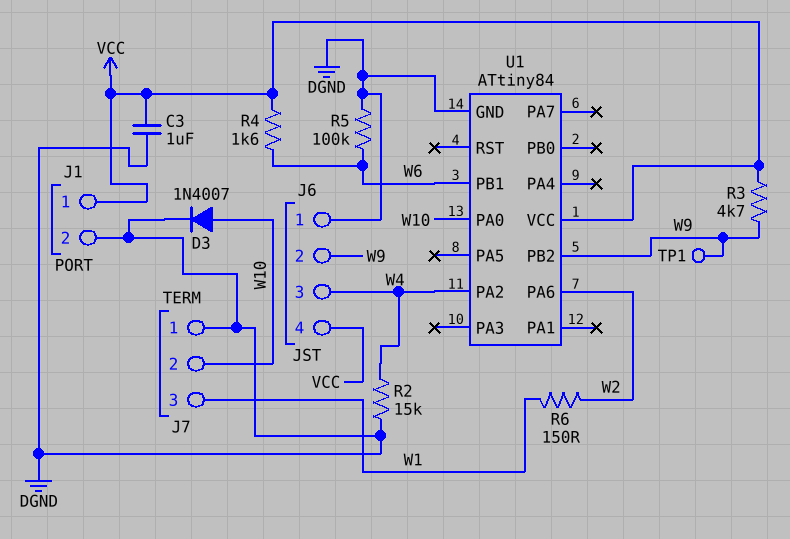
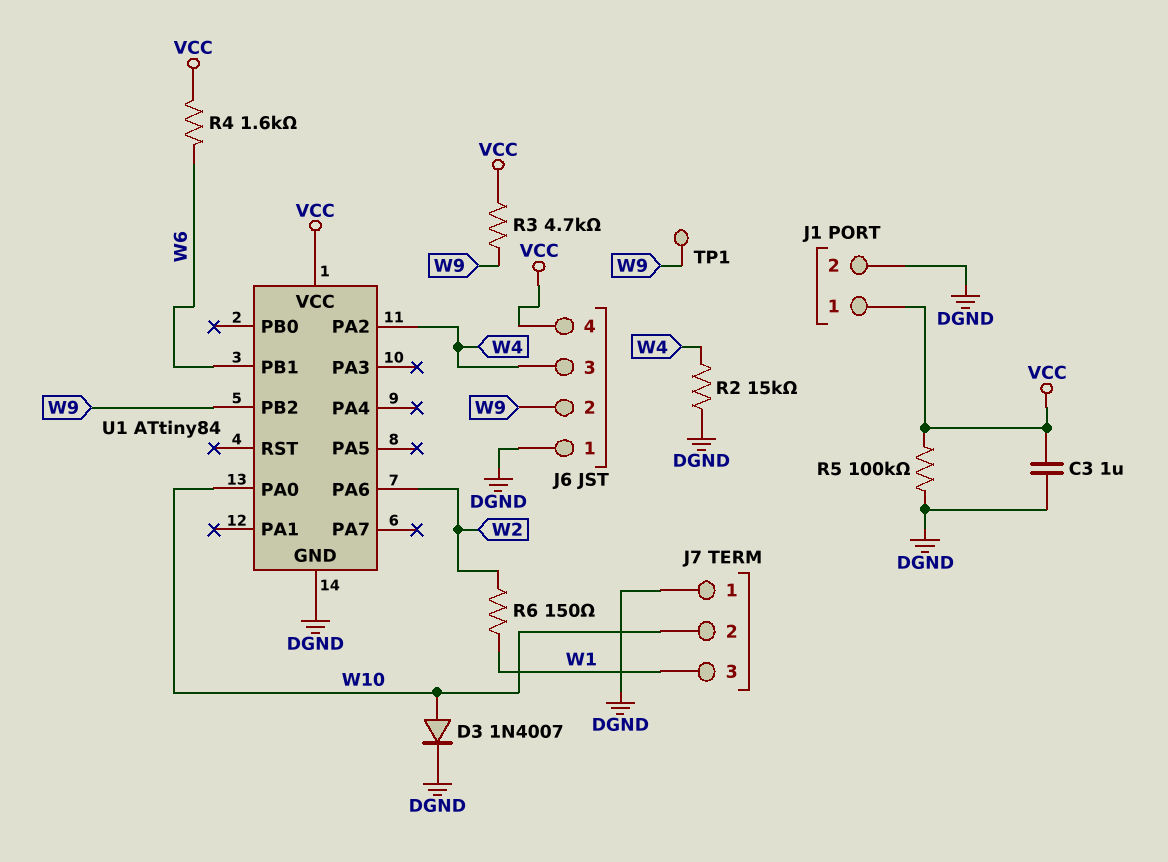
R5: 100k (DGND, W6) -> 100k (DGND, VCC)

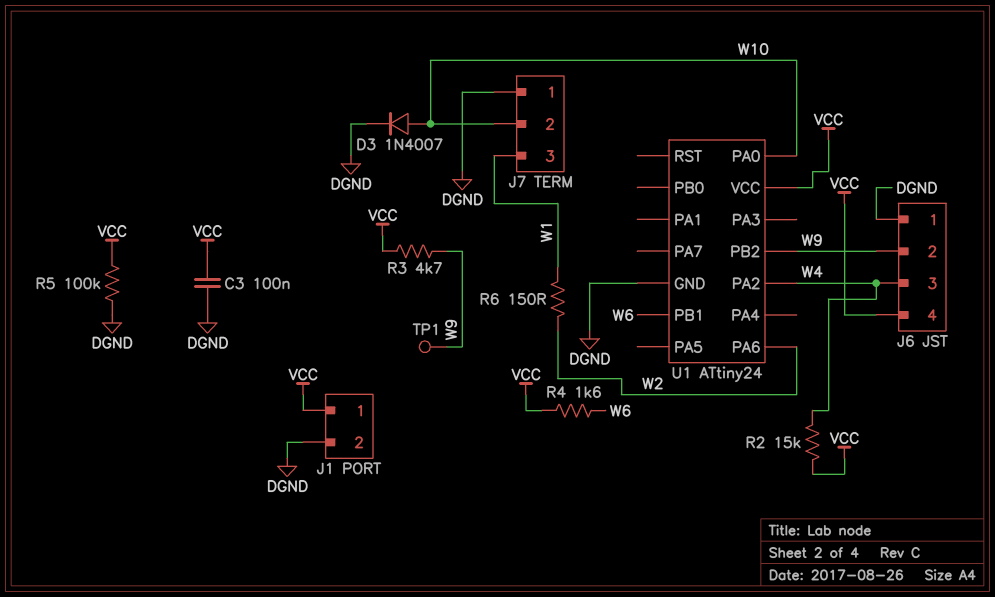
C3: 1uF (DGND, VCC) -> 100nF (DGND, VCC)
R2: 15k (DGND, W4) -> 15k (VCC, W4)
U1: ATtiny84 -> ATtiny24

